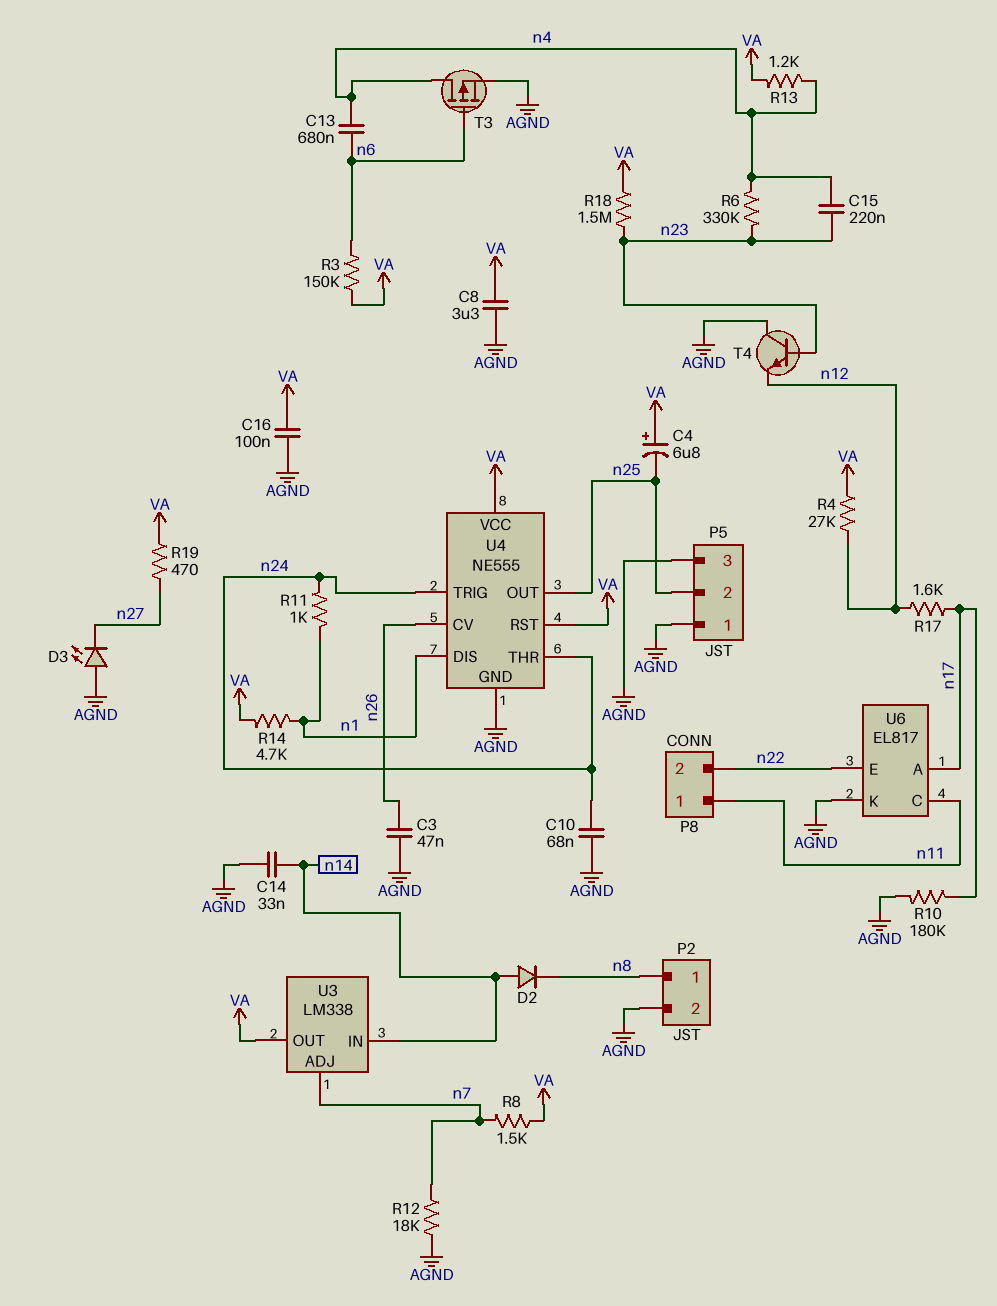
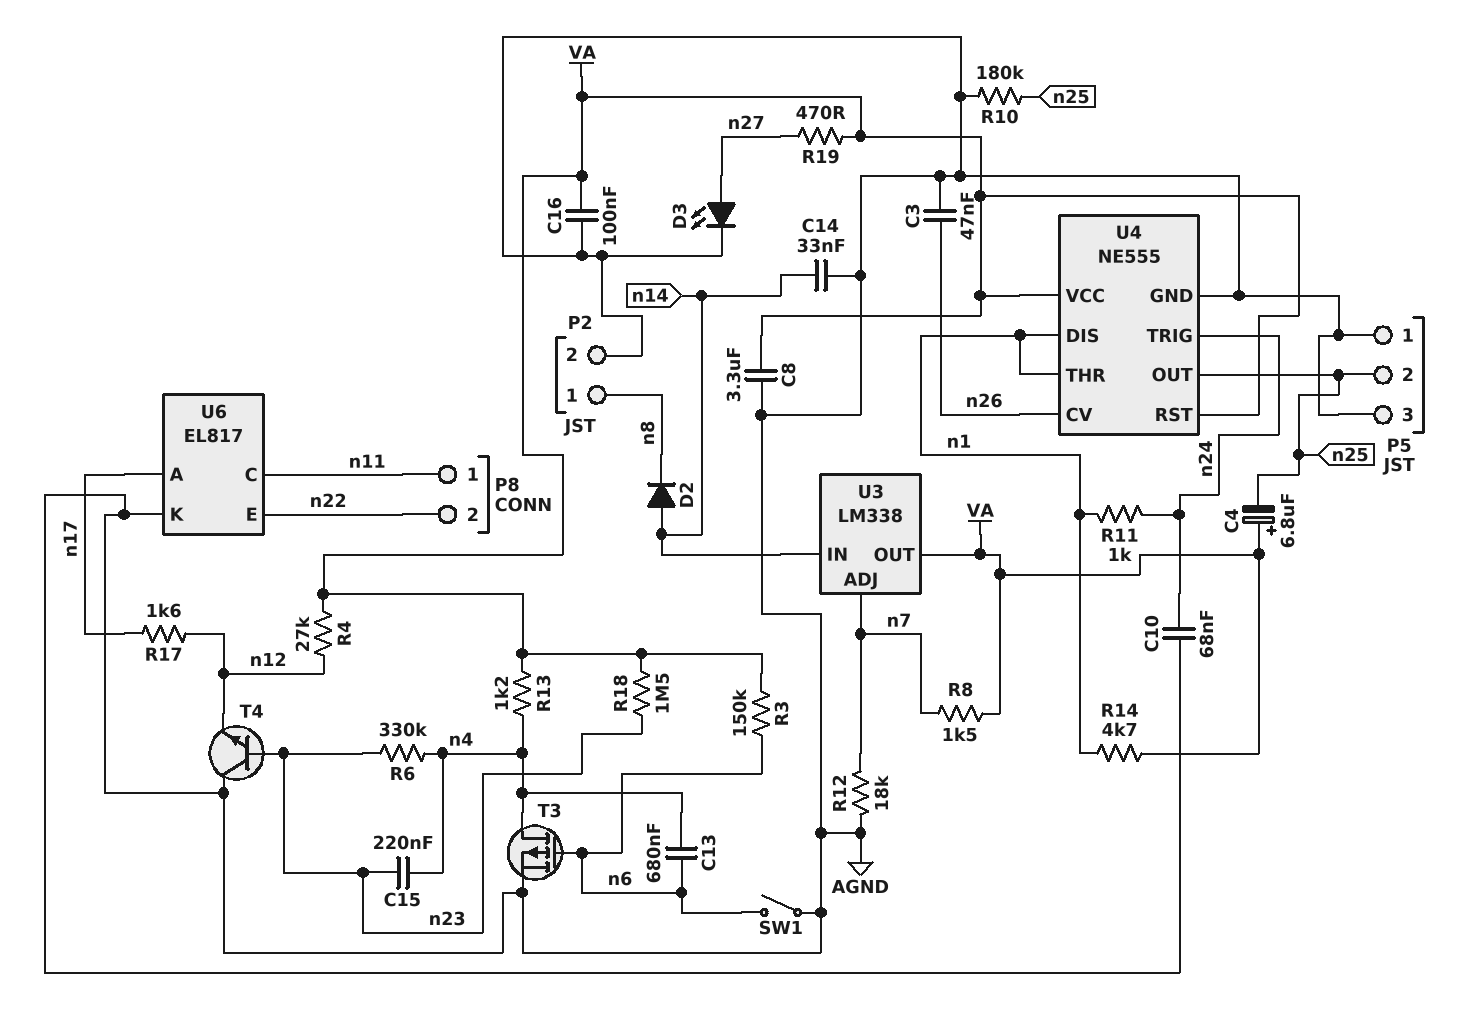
D3: LED (A AGND, K n27) -> LED (A n27, K AGND)
R10: 180k (AGND, n17) -> 180k (AGND, n25)
SW1: none -> switch (AGND, n6)
U4 pin THR: n24 -> n1

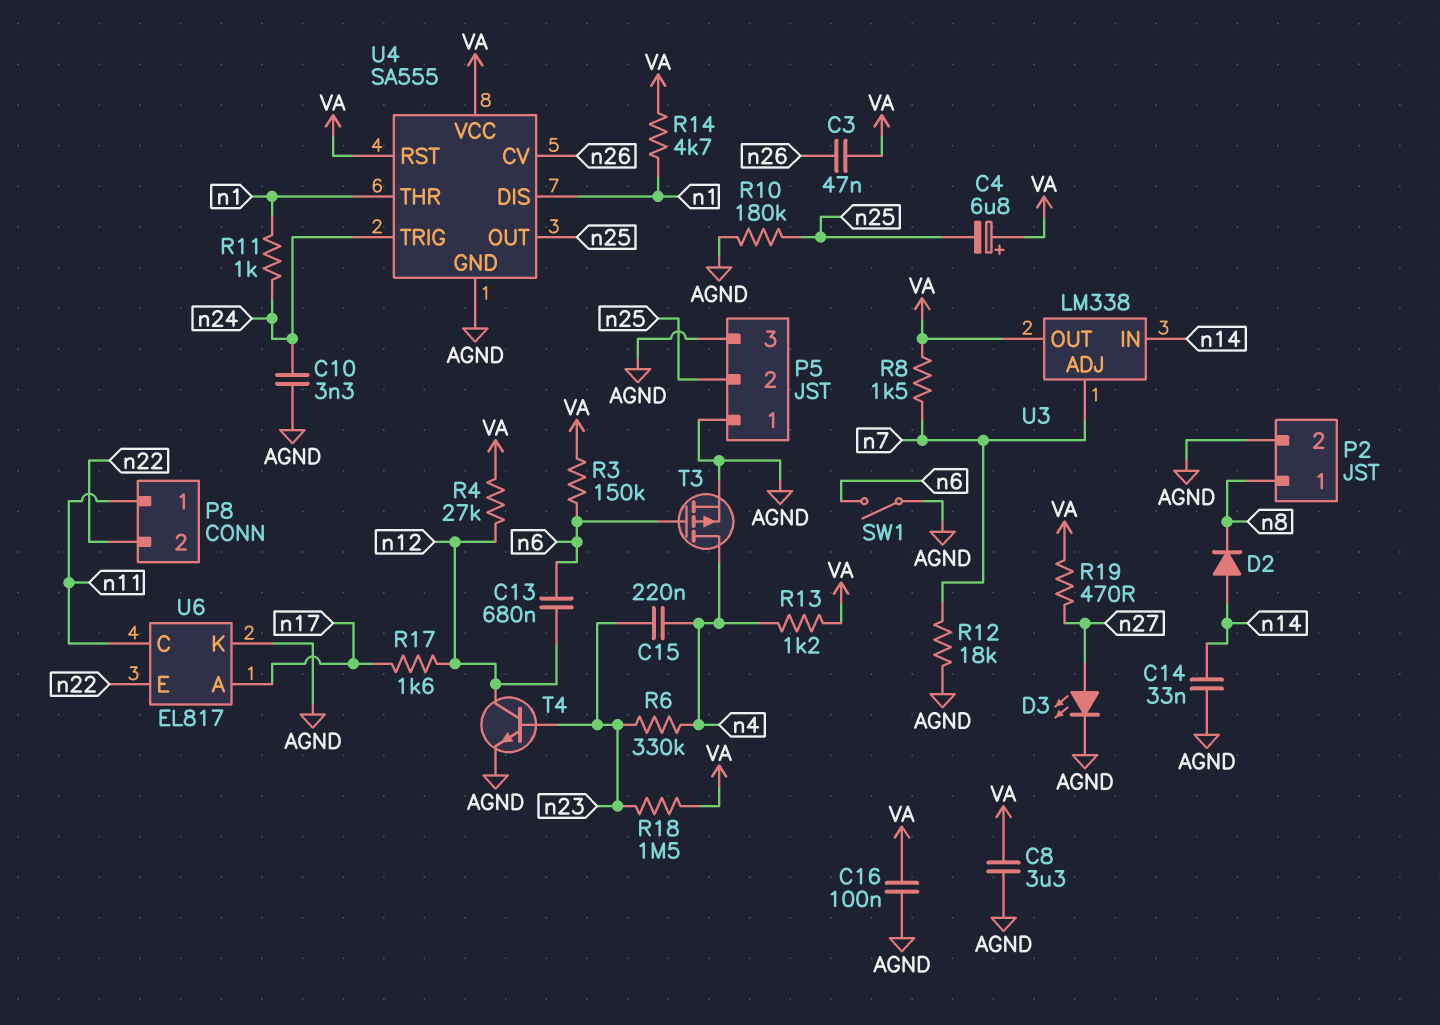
C3: 47nF (AGND, n26) -> 47nF (VA, n26)
C10: 68nF (AGND, n24) -> 3.3nF (AGND, n24)
C13: 680nF (n4, n6) -> 680nF (n6, n12)
T4: NPN (B n23, C AGND, E n12) -> NPN (B n23, C n12, E AGND)
U4: NE555 -> SA555

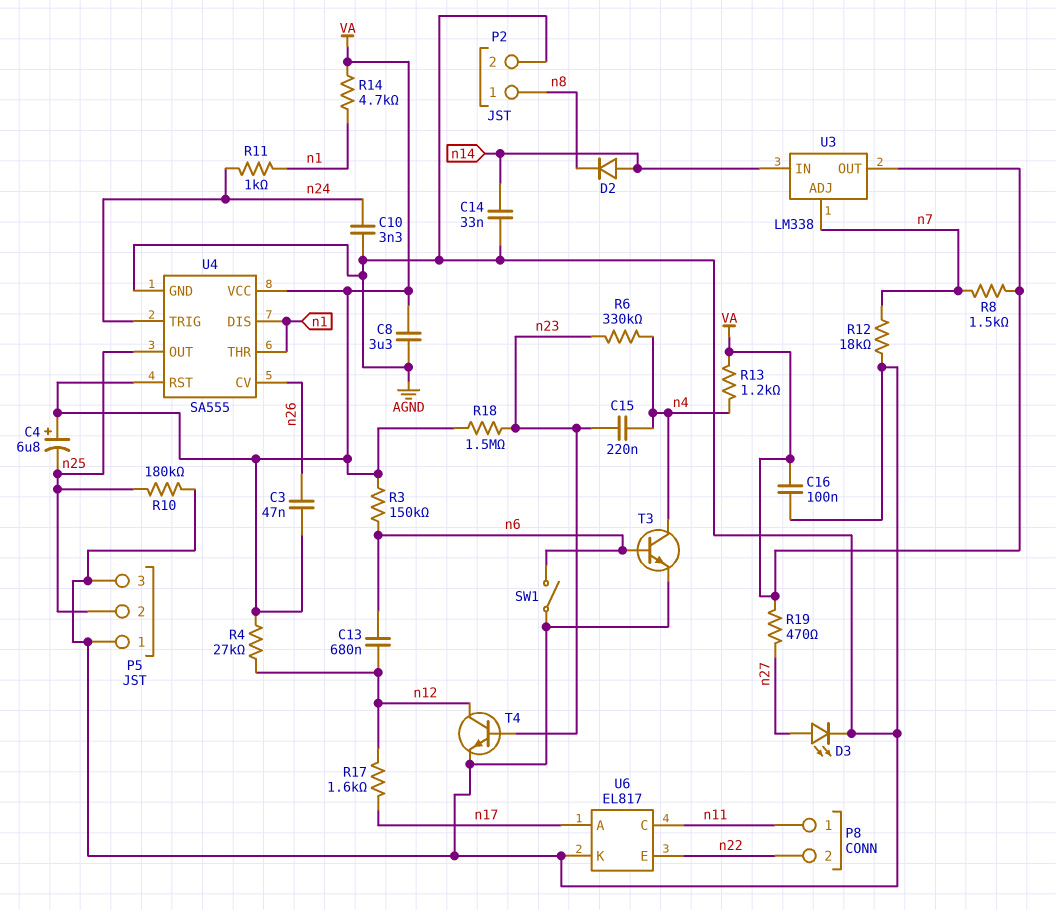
T3: PMOS (G n6, D n4, S AGND) -> NPN (B n6, C n4, E AGND)

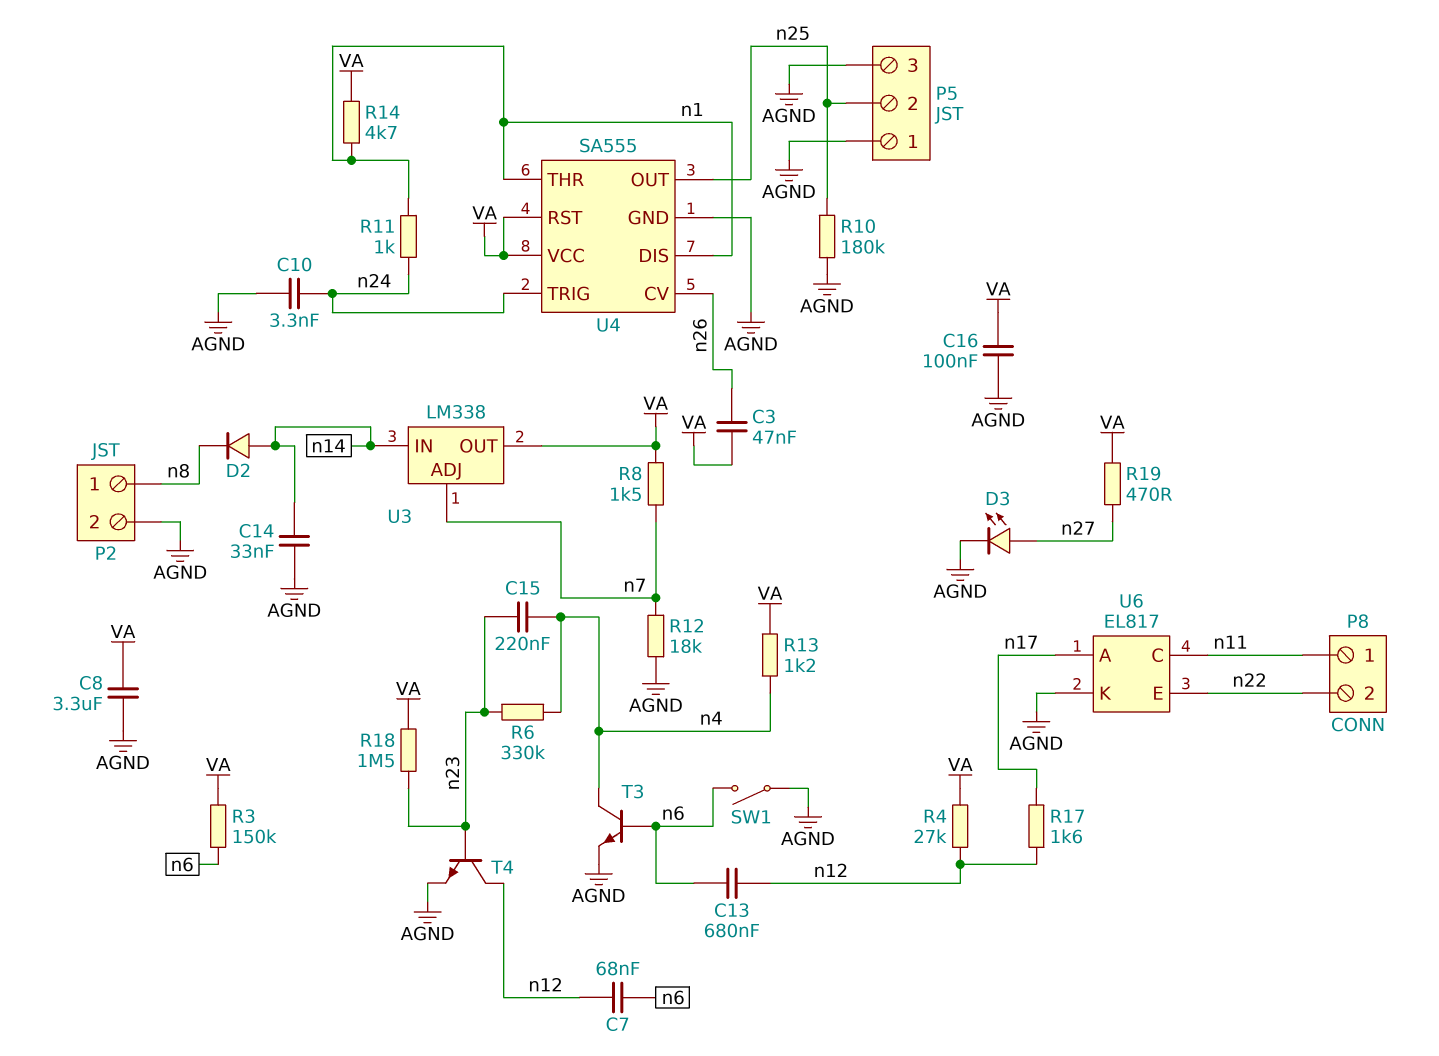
C4: 6.8uF (plus VA, minus n25) -> none
C7: none -> 68nF (n6, n12)

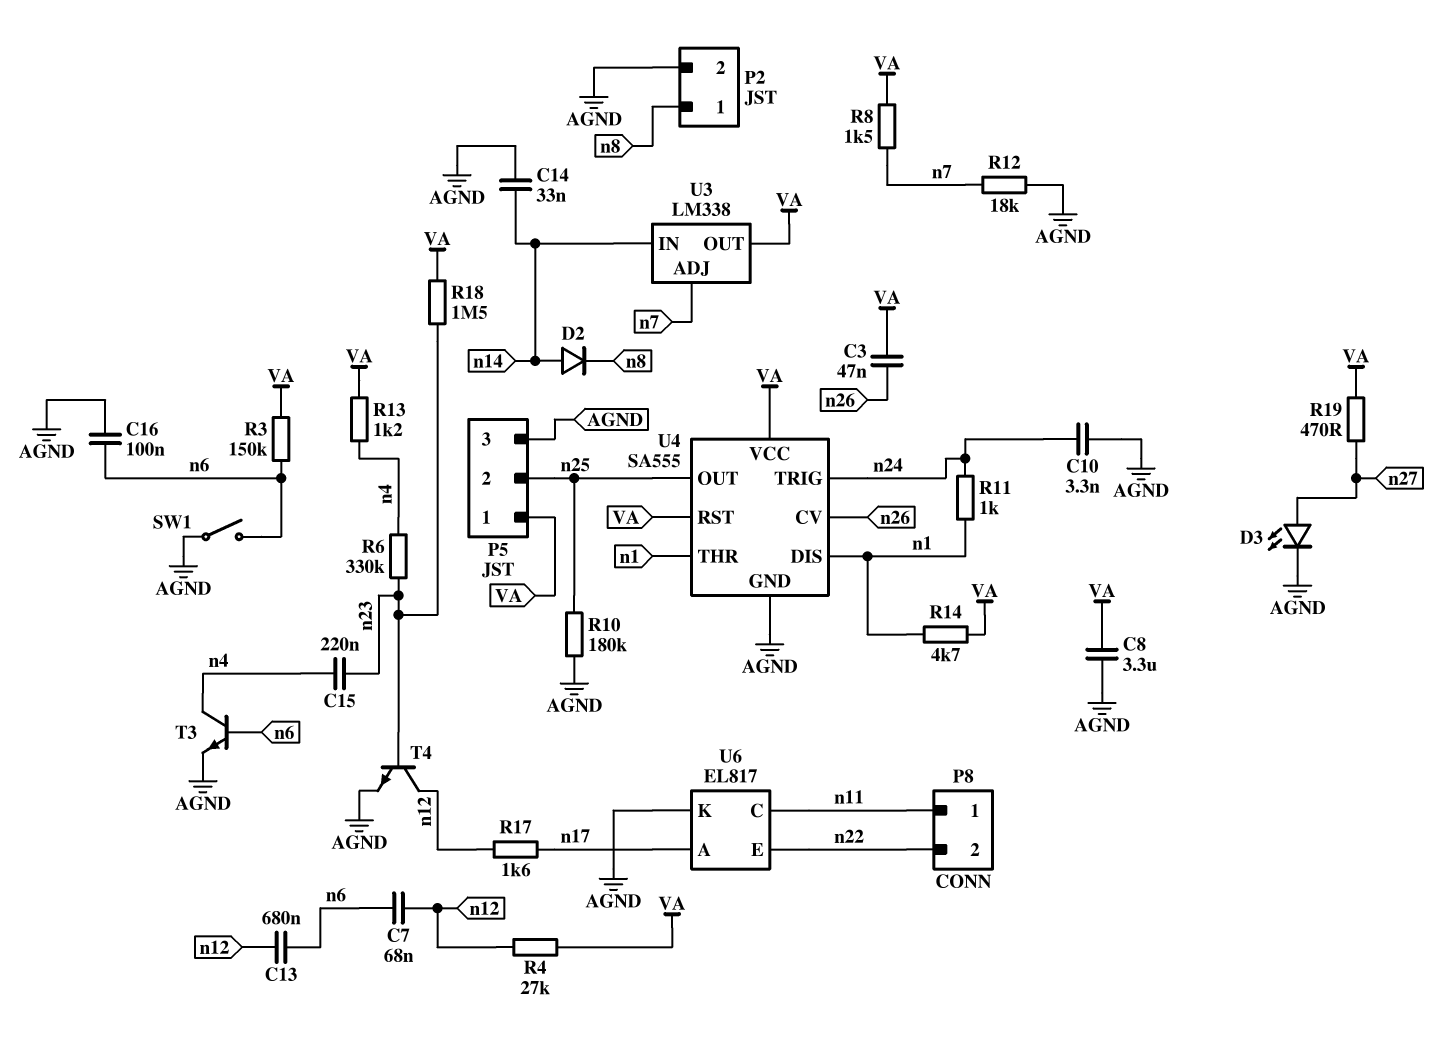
C16: 100nF (AGND, VA) -> 100nF (AGND, n6)
P5 pin 1: AGND -> VA

